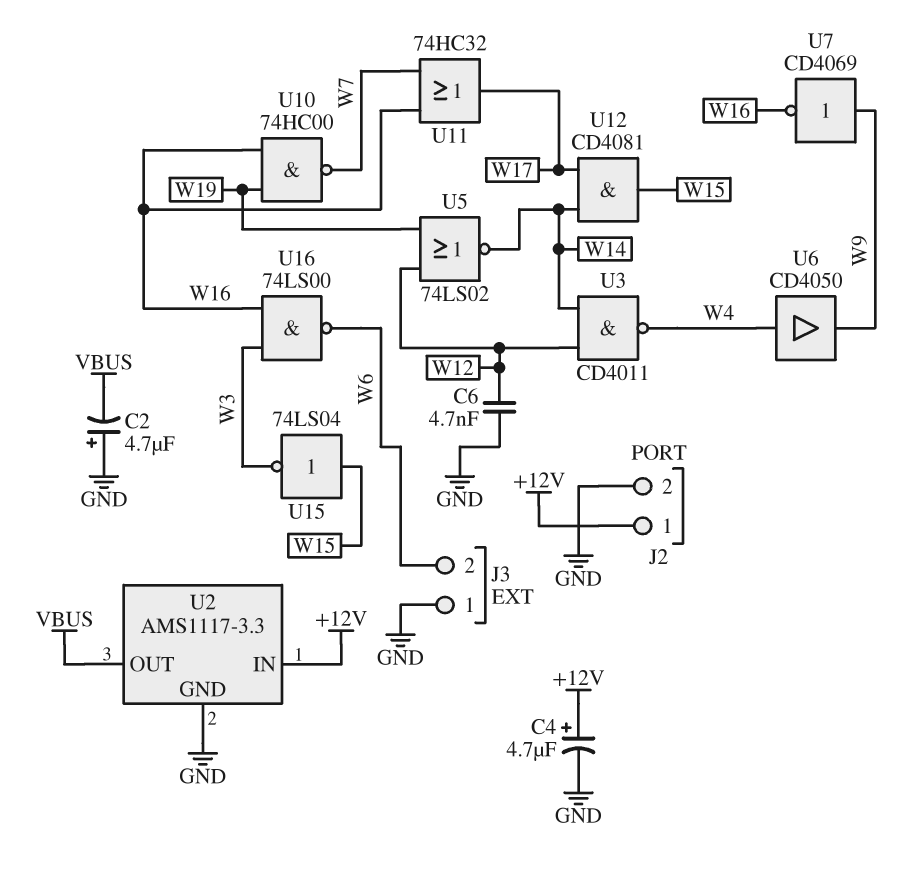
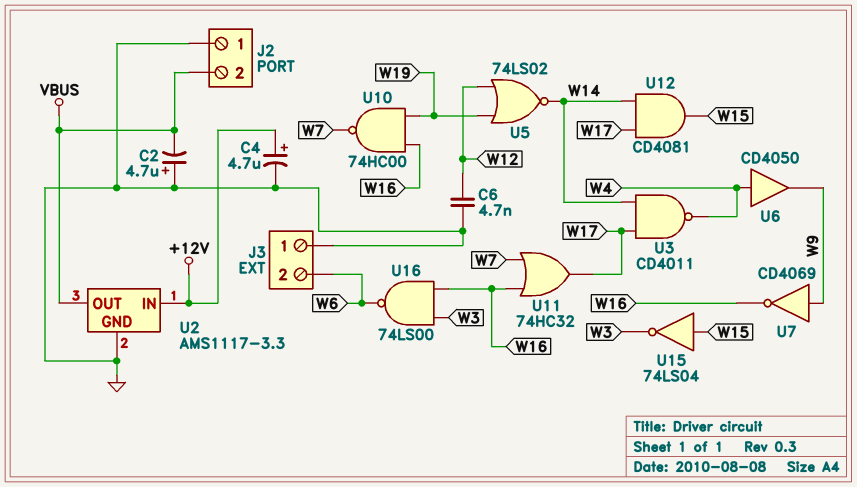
J2 pin 1: +12V -> GND
J2 pin 2: GND -> VBUS
U3: NAND CD4011 (in W12, in W14, out W4) -> NAND CD4011 (in W14, in W17, out W4)

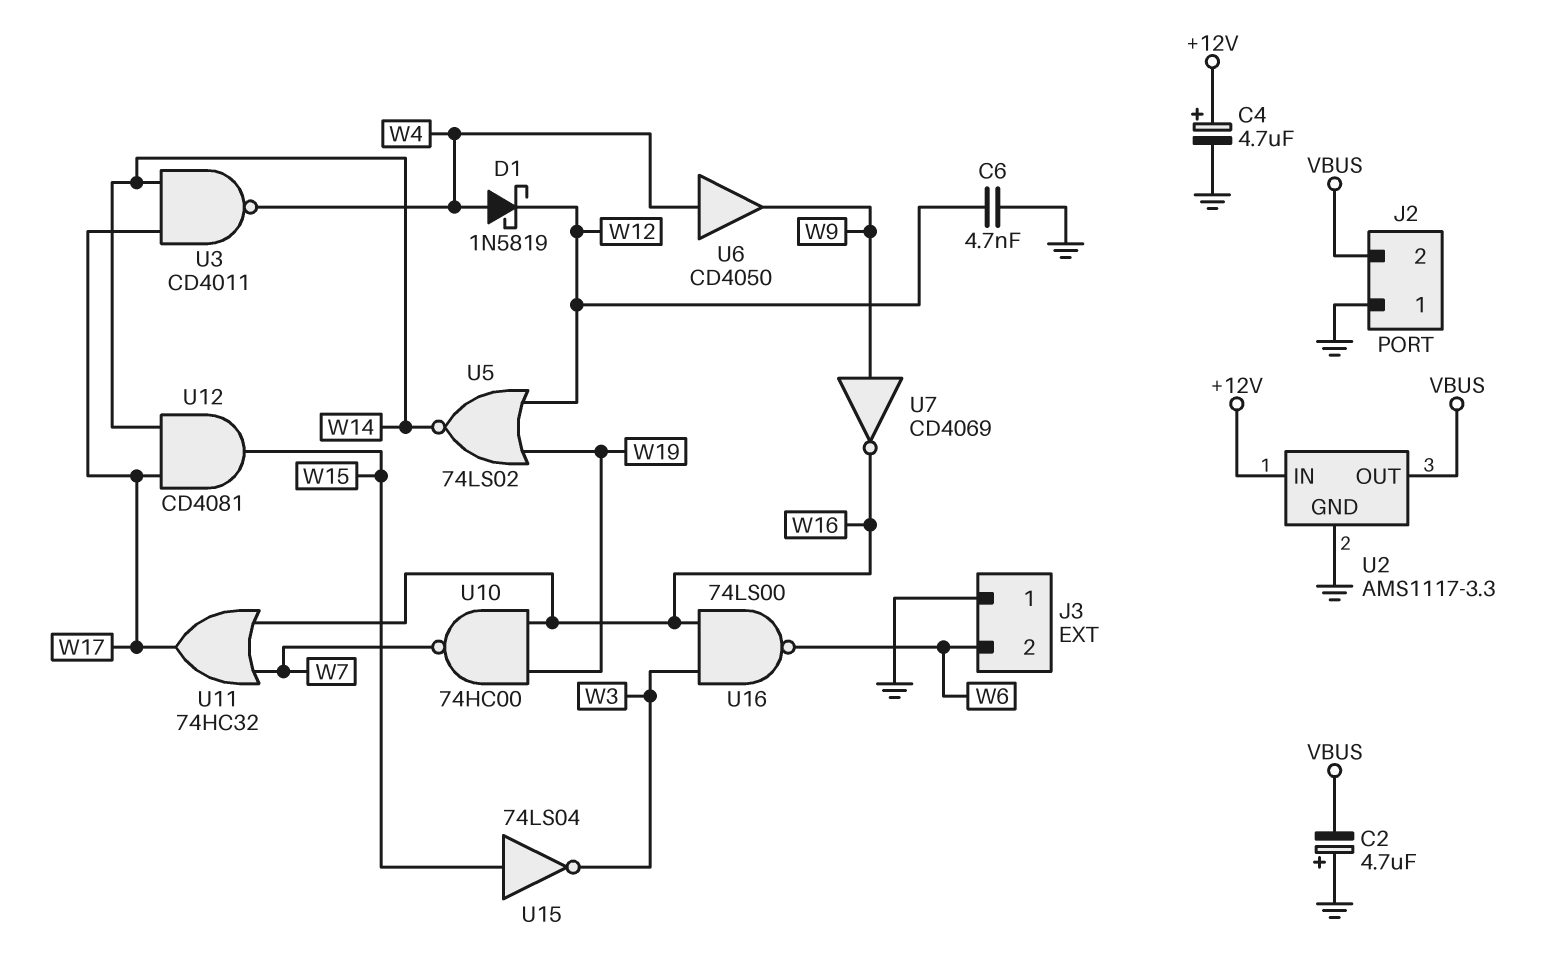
D1: none -> schottky 1N5819 (A W4, K W12)

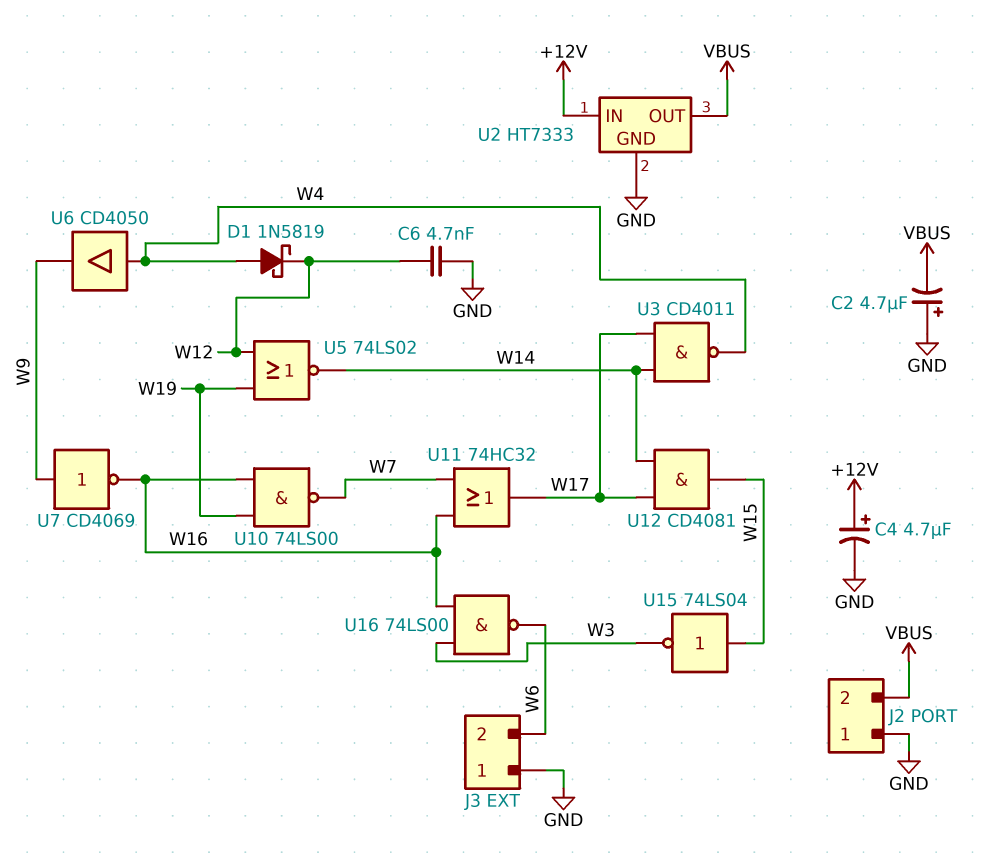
U2: AMS1117-3.3 -> HT7333
U10: NAND 74HC00 (in W16, in W19, out W7) -> NAND 74LS00 (in W16, in W19, out W7)

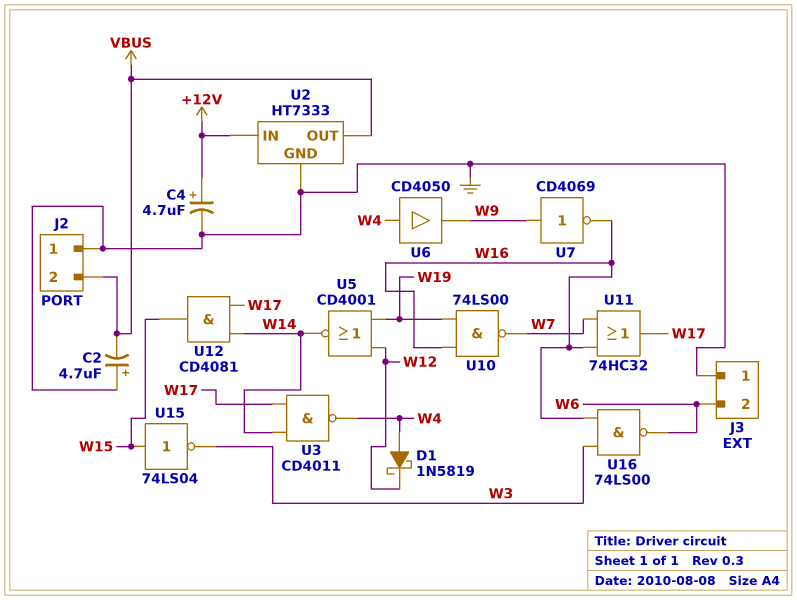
C6: 4.7nF (GND, W12) -> none
U5: NOR 74LS02 (in W12, in W19, out W14) -> NOR CD4001 (in W12, in W19, out W14)

